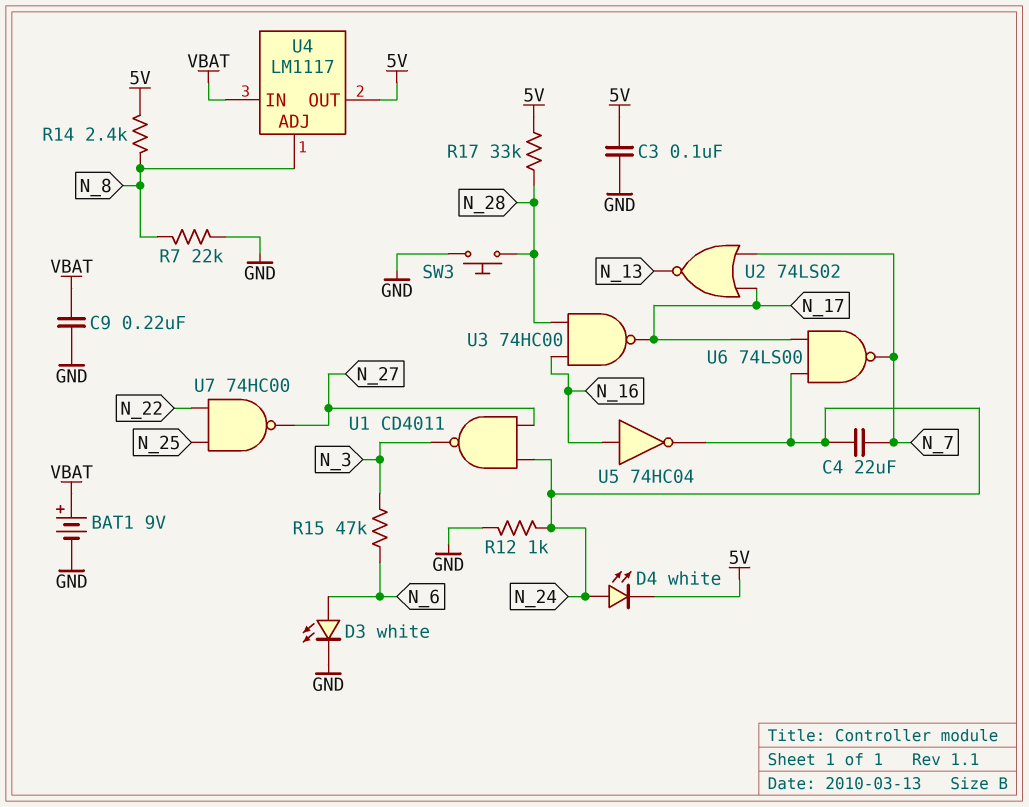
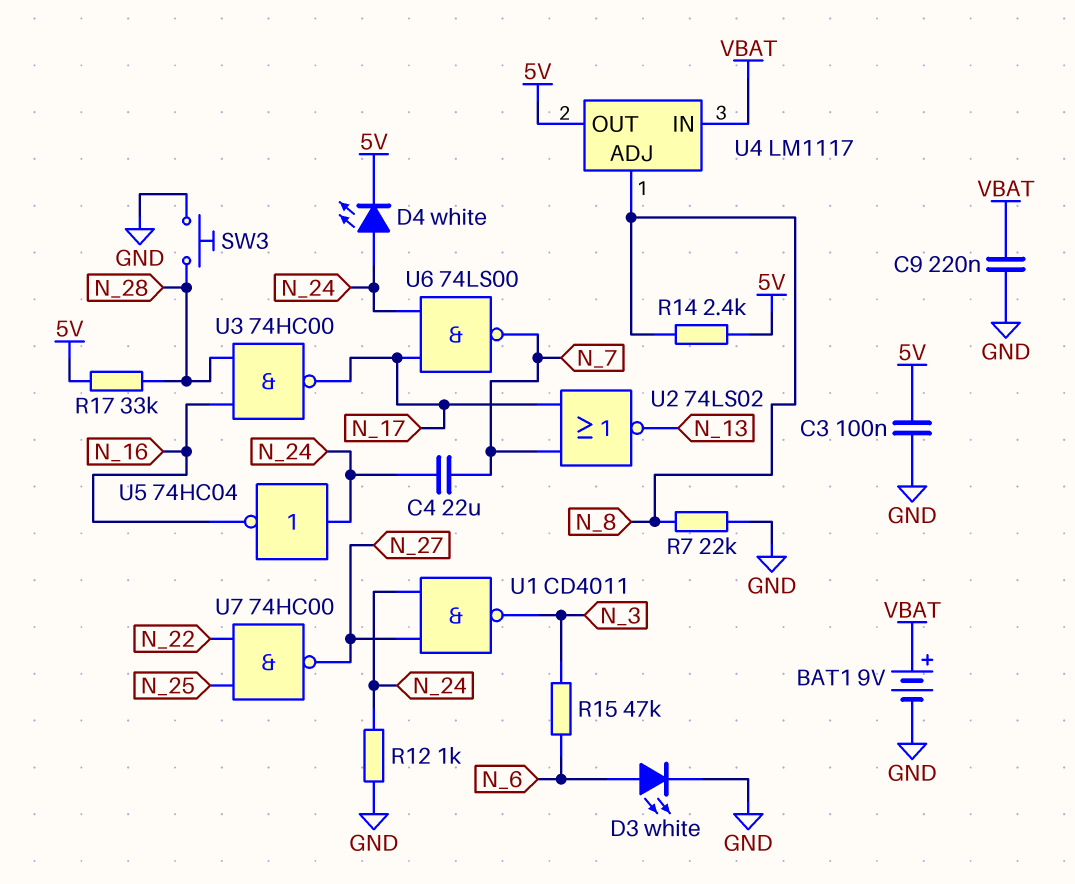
U5: NOT 74HC04 (in N_16, out N_24) -> NOT 74HC04 (in N_24, out N_16)

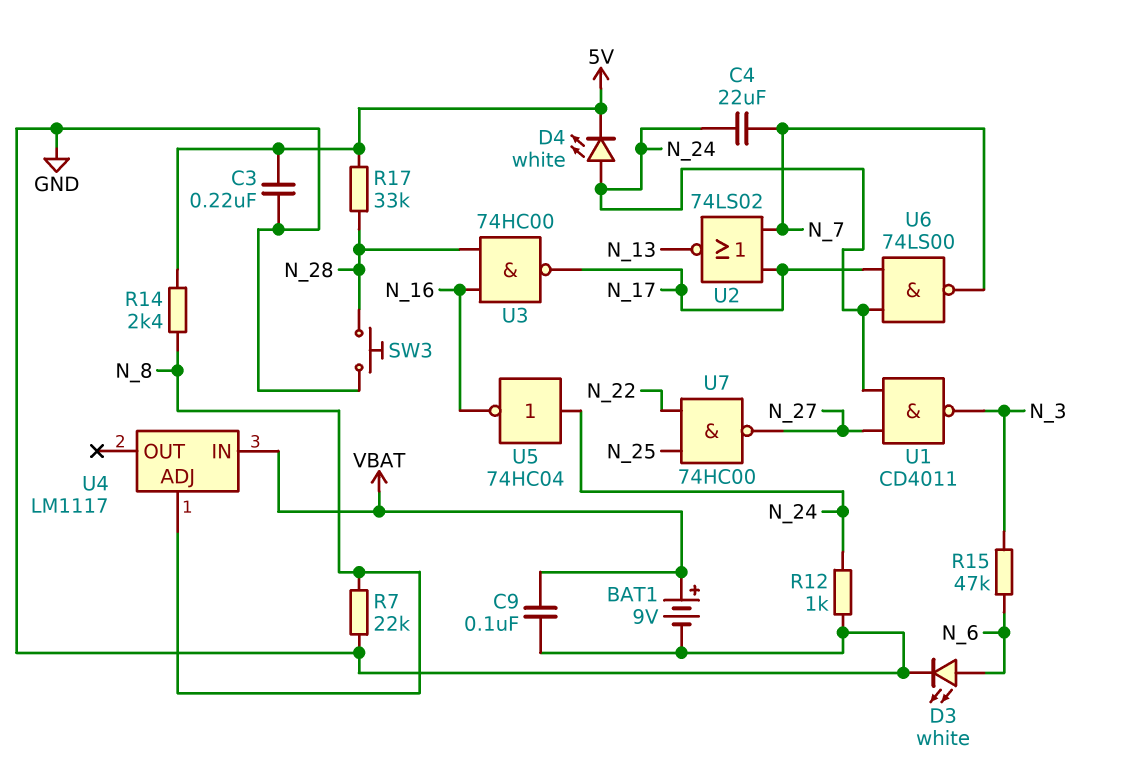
C3: 100nF (5V, GND) -> 220nF (5V, GND)
C9: 220nF (GND, VBAT) -> 100nF (GND, VBAT)
U4 pin OUT: 5V -> none

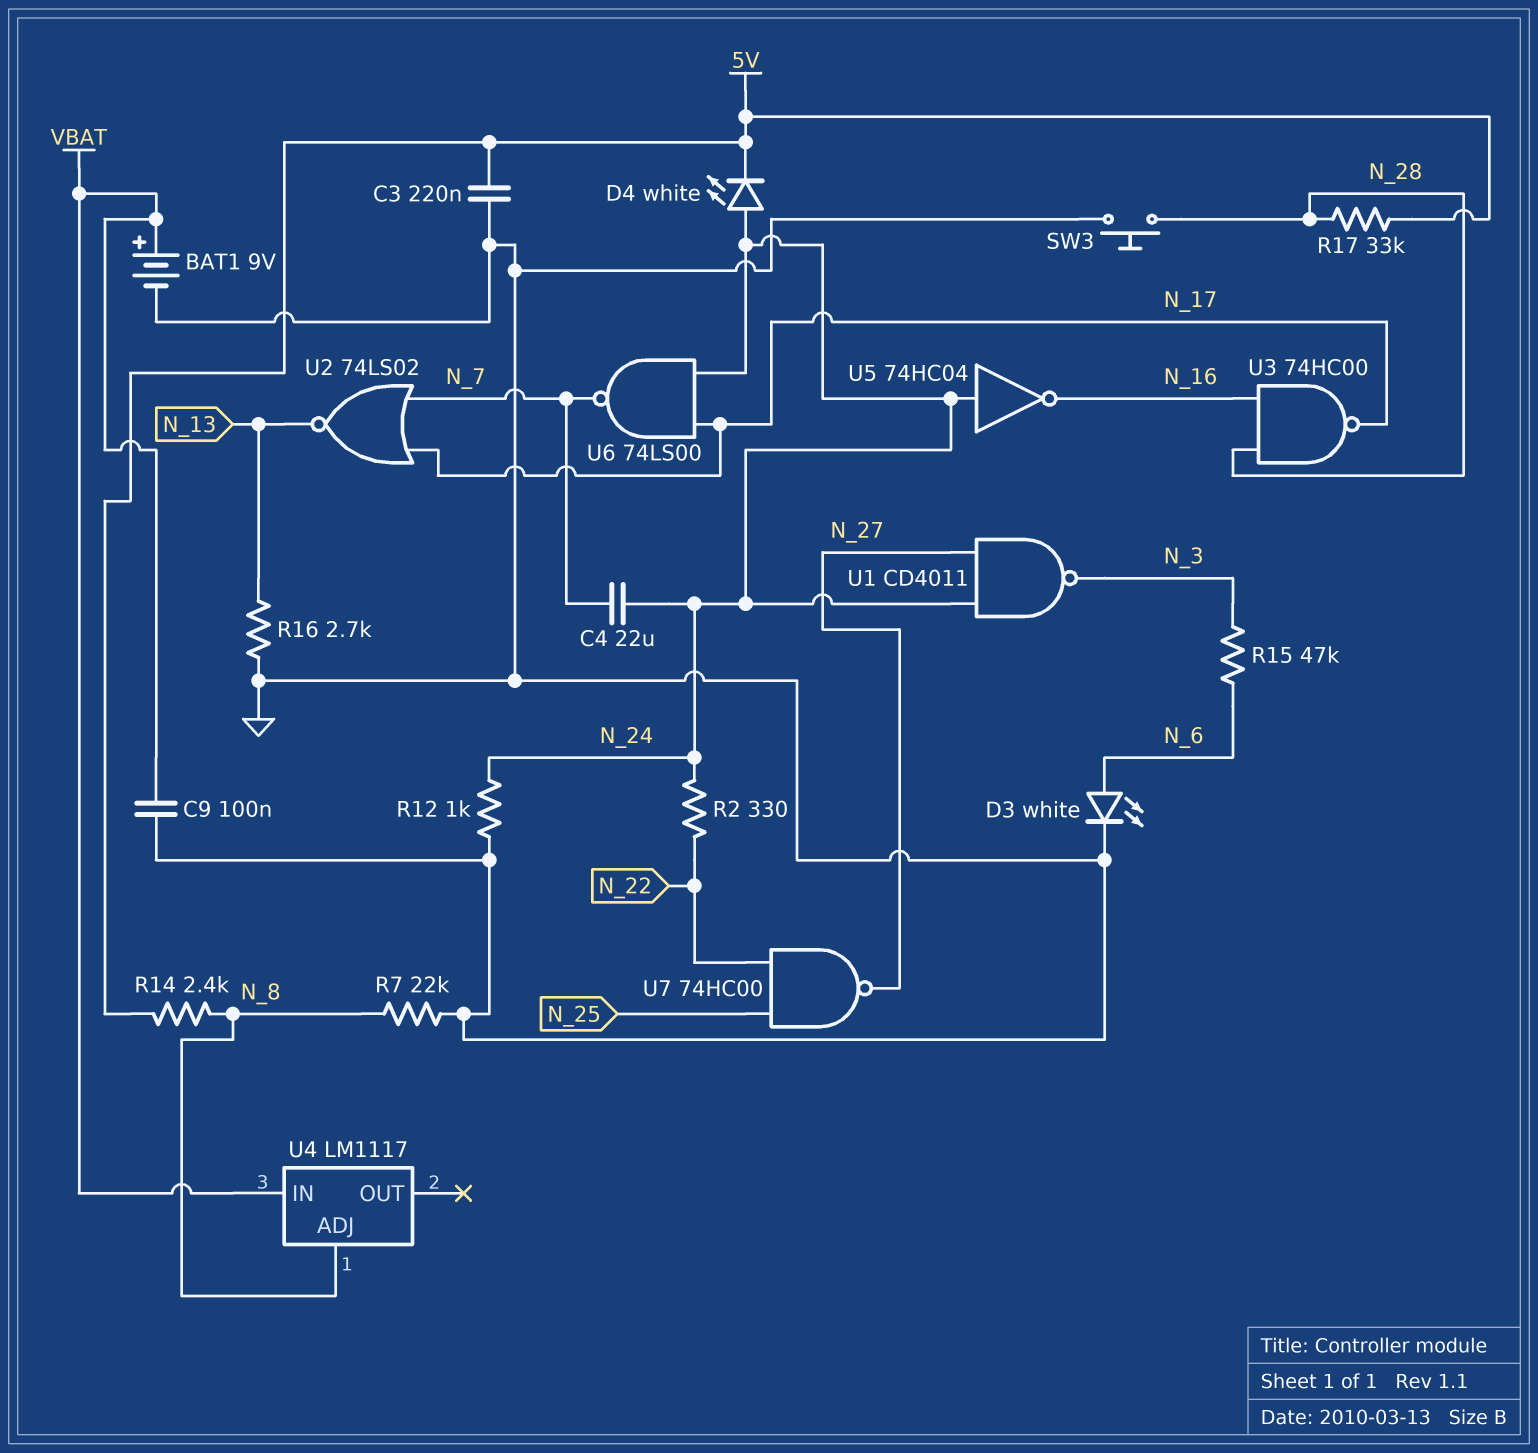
R2: none -> 330 (N_22, N_24)
R16: none -> 2.7k (GND, N_13)

